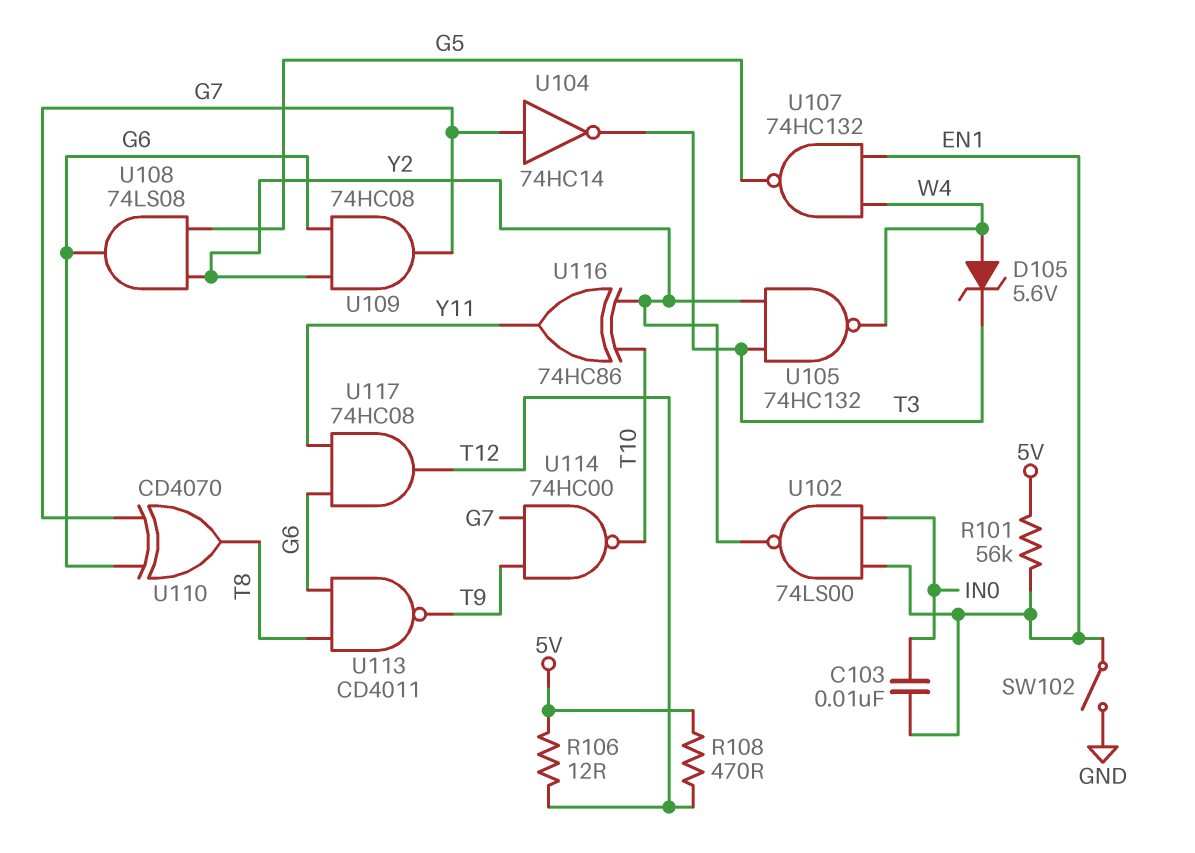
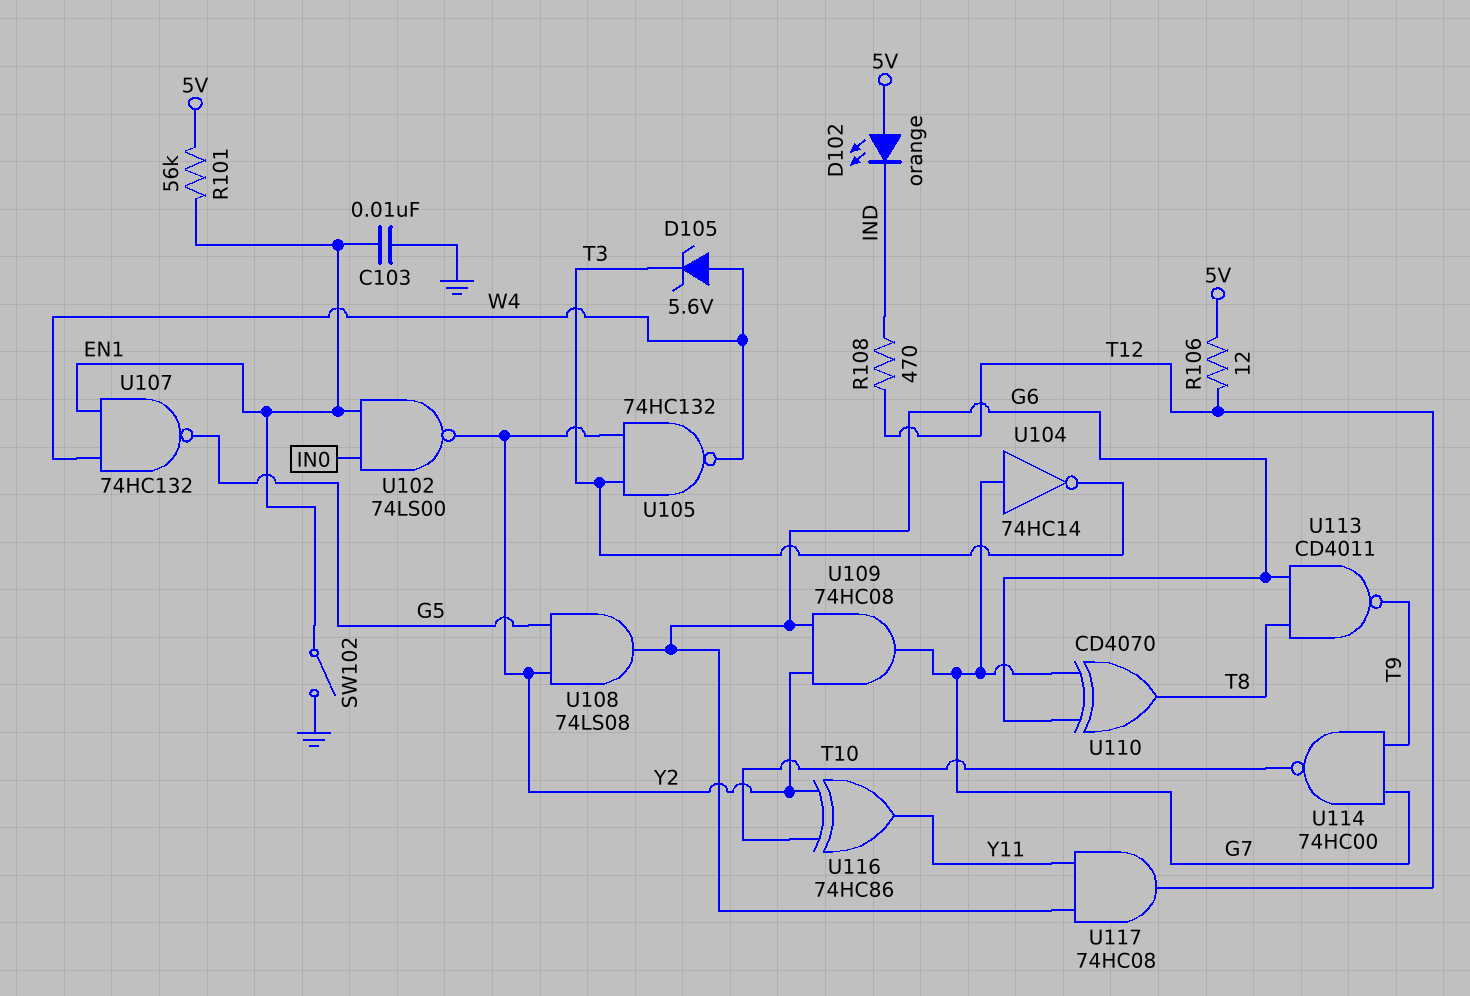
C103: 10nF (EN1, IN0) -> 10nF (EN1, GND)
D102: none -> LED orange (A 5V, K IND)
R108: 470 (5V, T12) -> 470 (IND, T12)

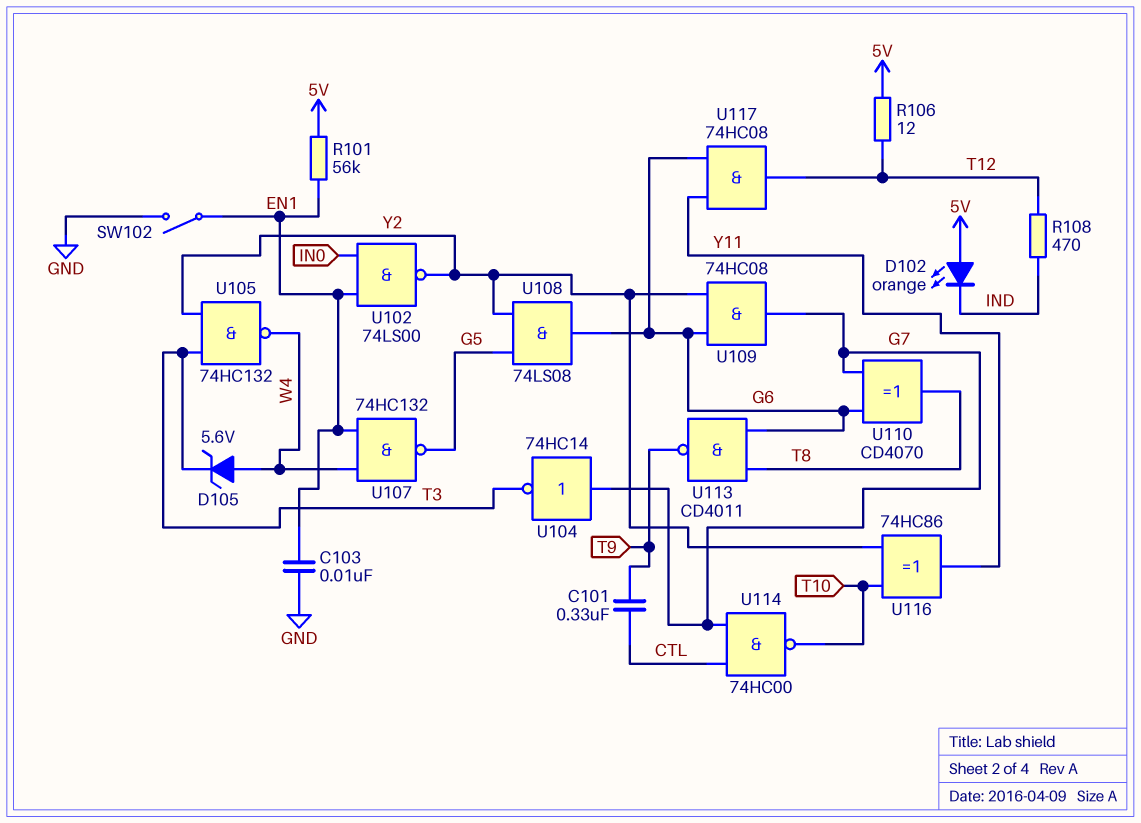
C101: none -> 330nF (CTL, T9)
U114: NAND 74HC00 (in G7, in T9, out T10) -> NAND 74HC00 (in CTL, in G7, out T10)

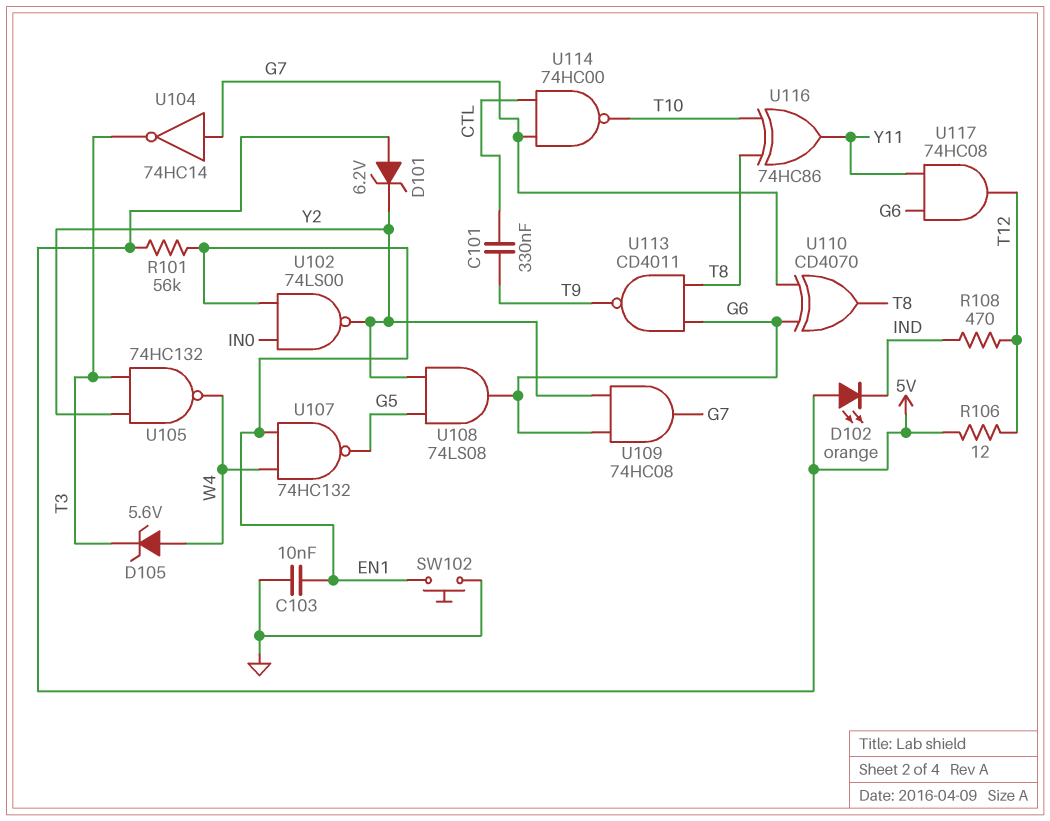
D101: none -> zener 6.2V (A 5V, K Y2)
SW102: switch (EN1, GND) -> button (EN1, GND)
U116: XOR 74HC86 (in T10, in Y2, out Y11) -> XOR 74HC86 (in T8, in T10, out Y11)

